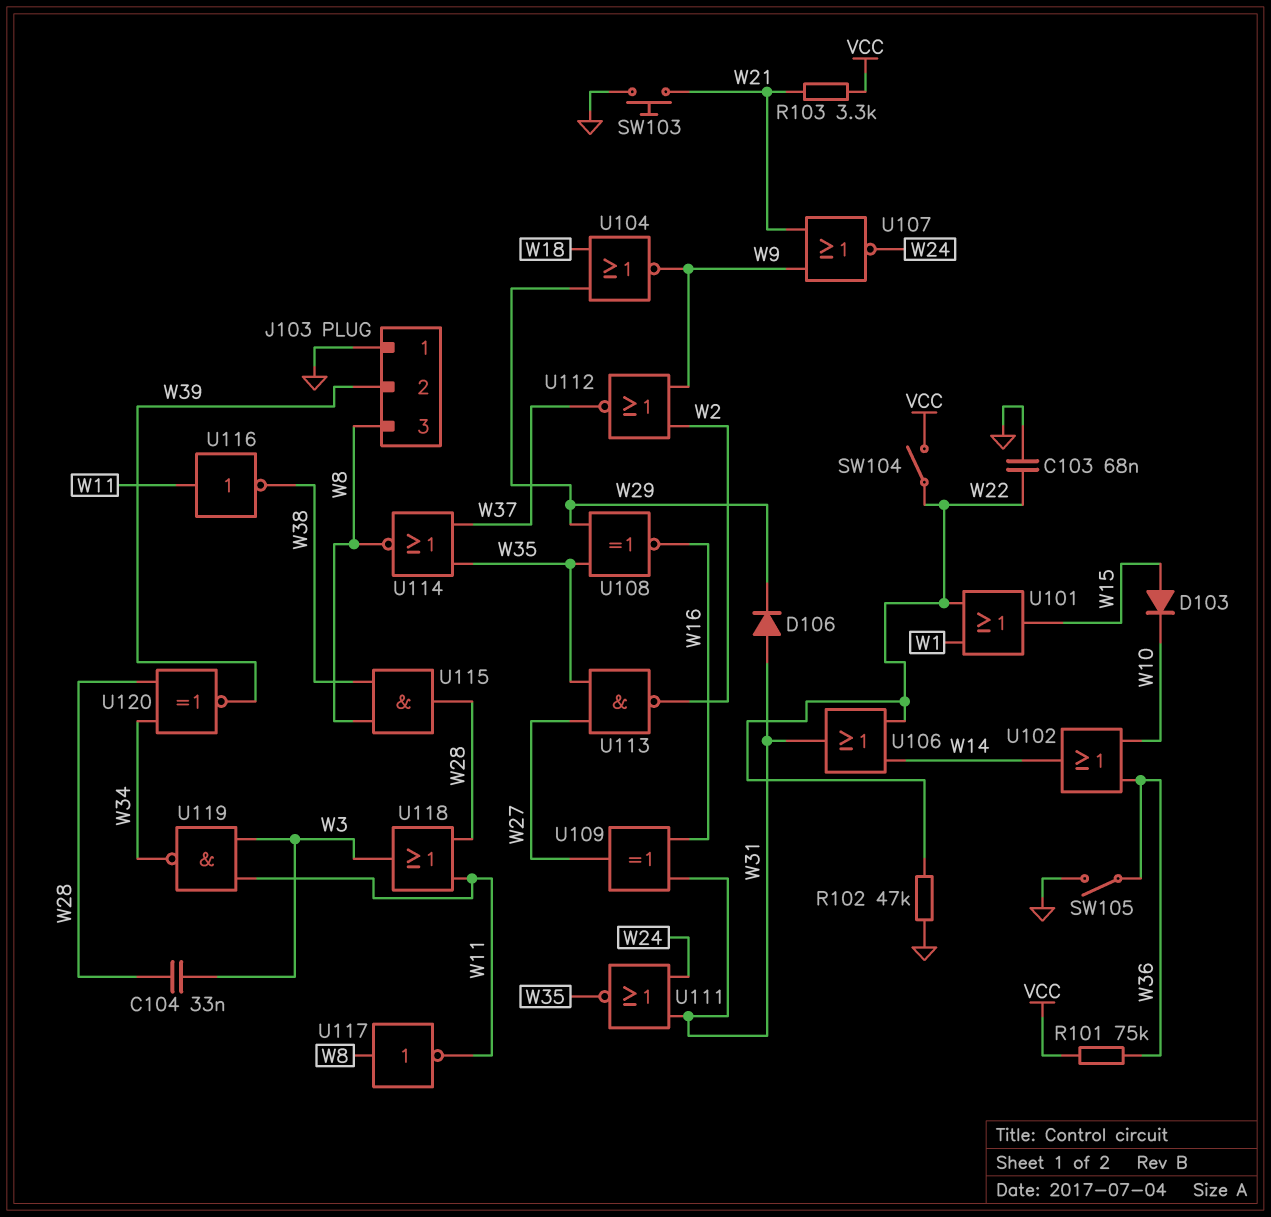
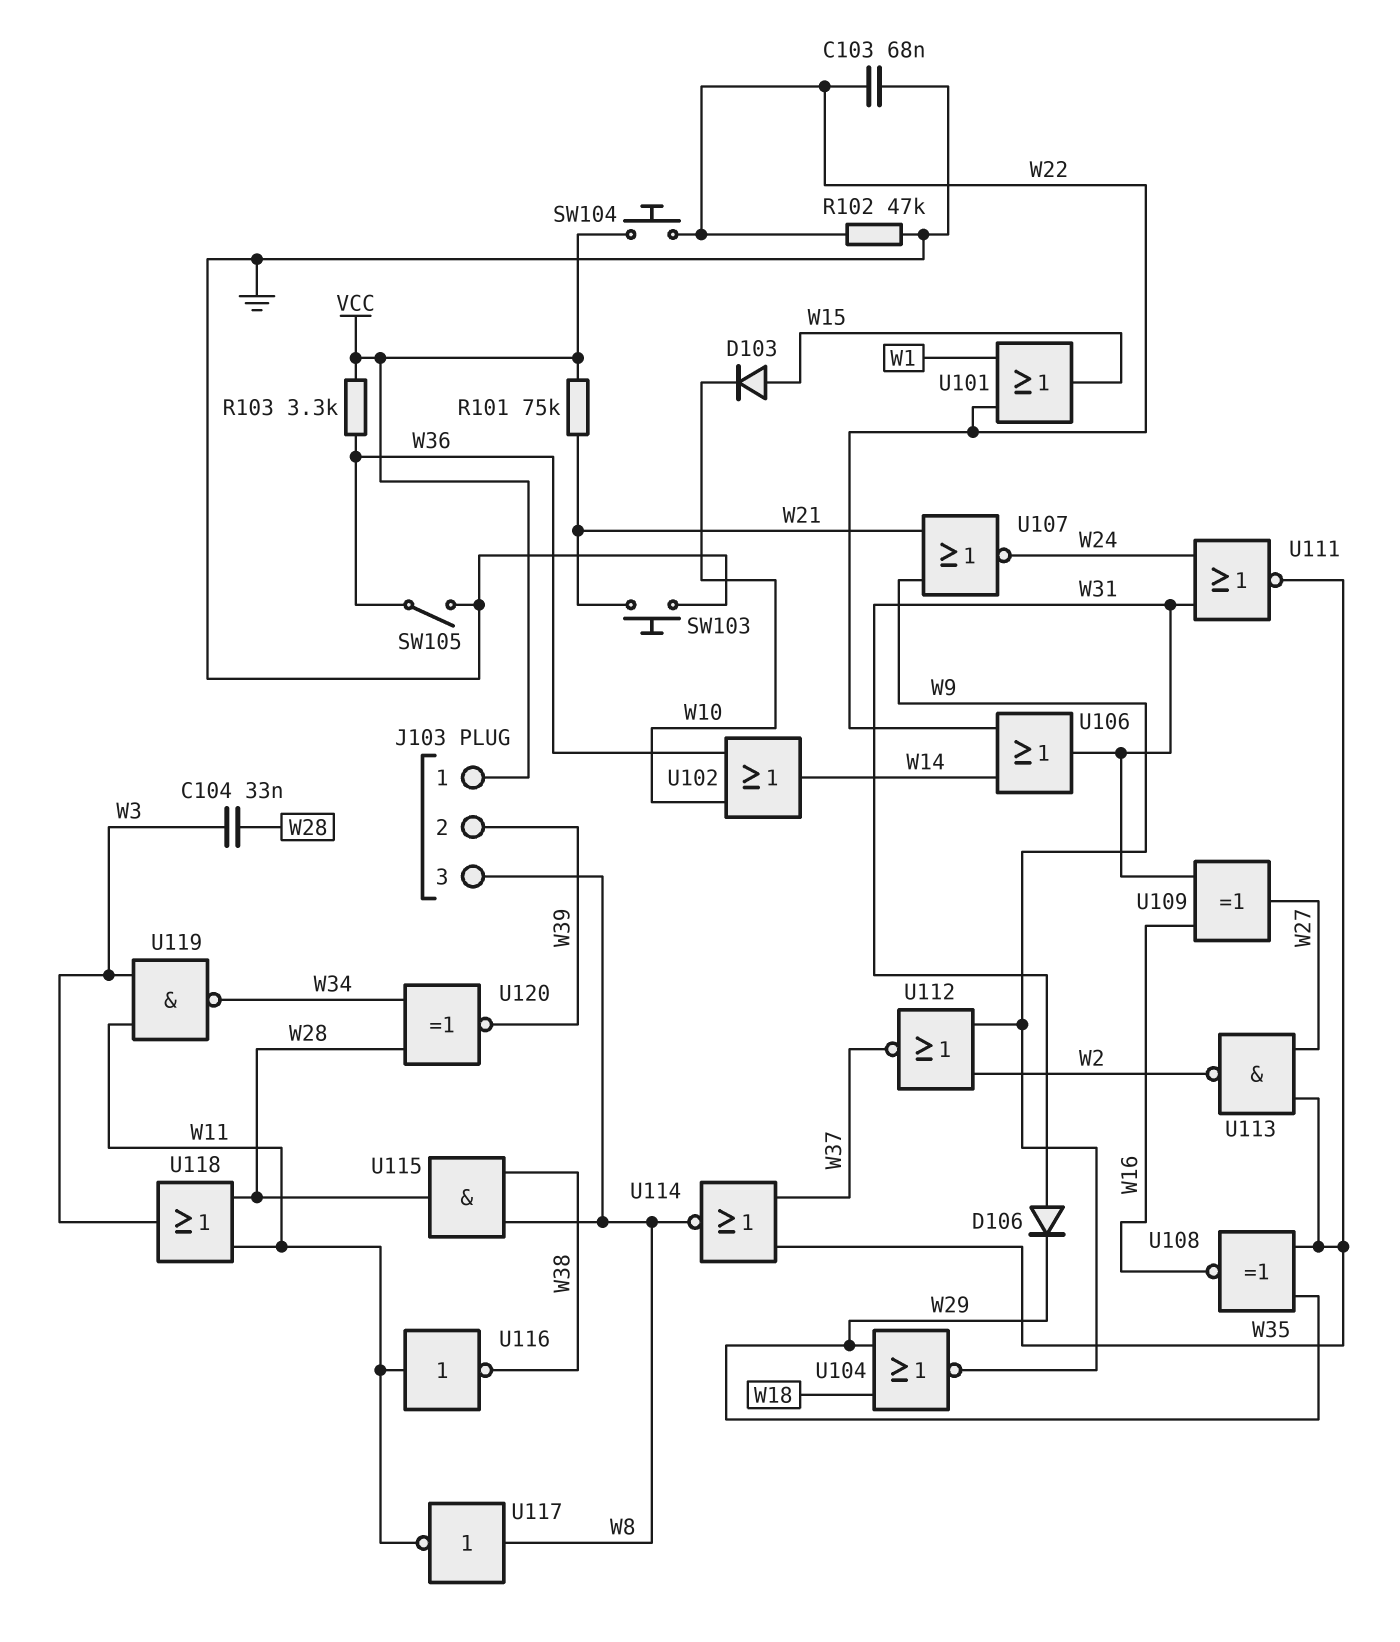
J103 pin 1: GND -> VCC
R101: 75k (VCC, W36) -> 75k (VCC, W21)
R103: 3.3k (VCC, W21) -> 3.3k (VCC, W36)
SW104: switch (VCC, W22) -> button (VCC, W22)

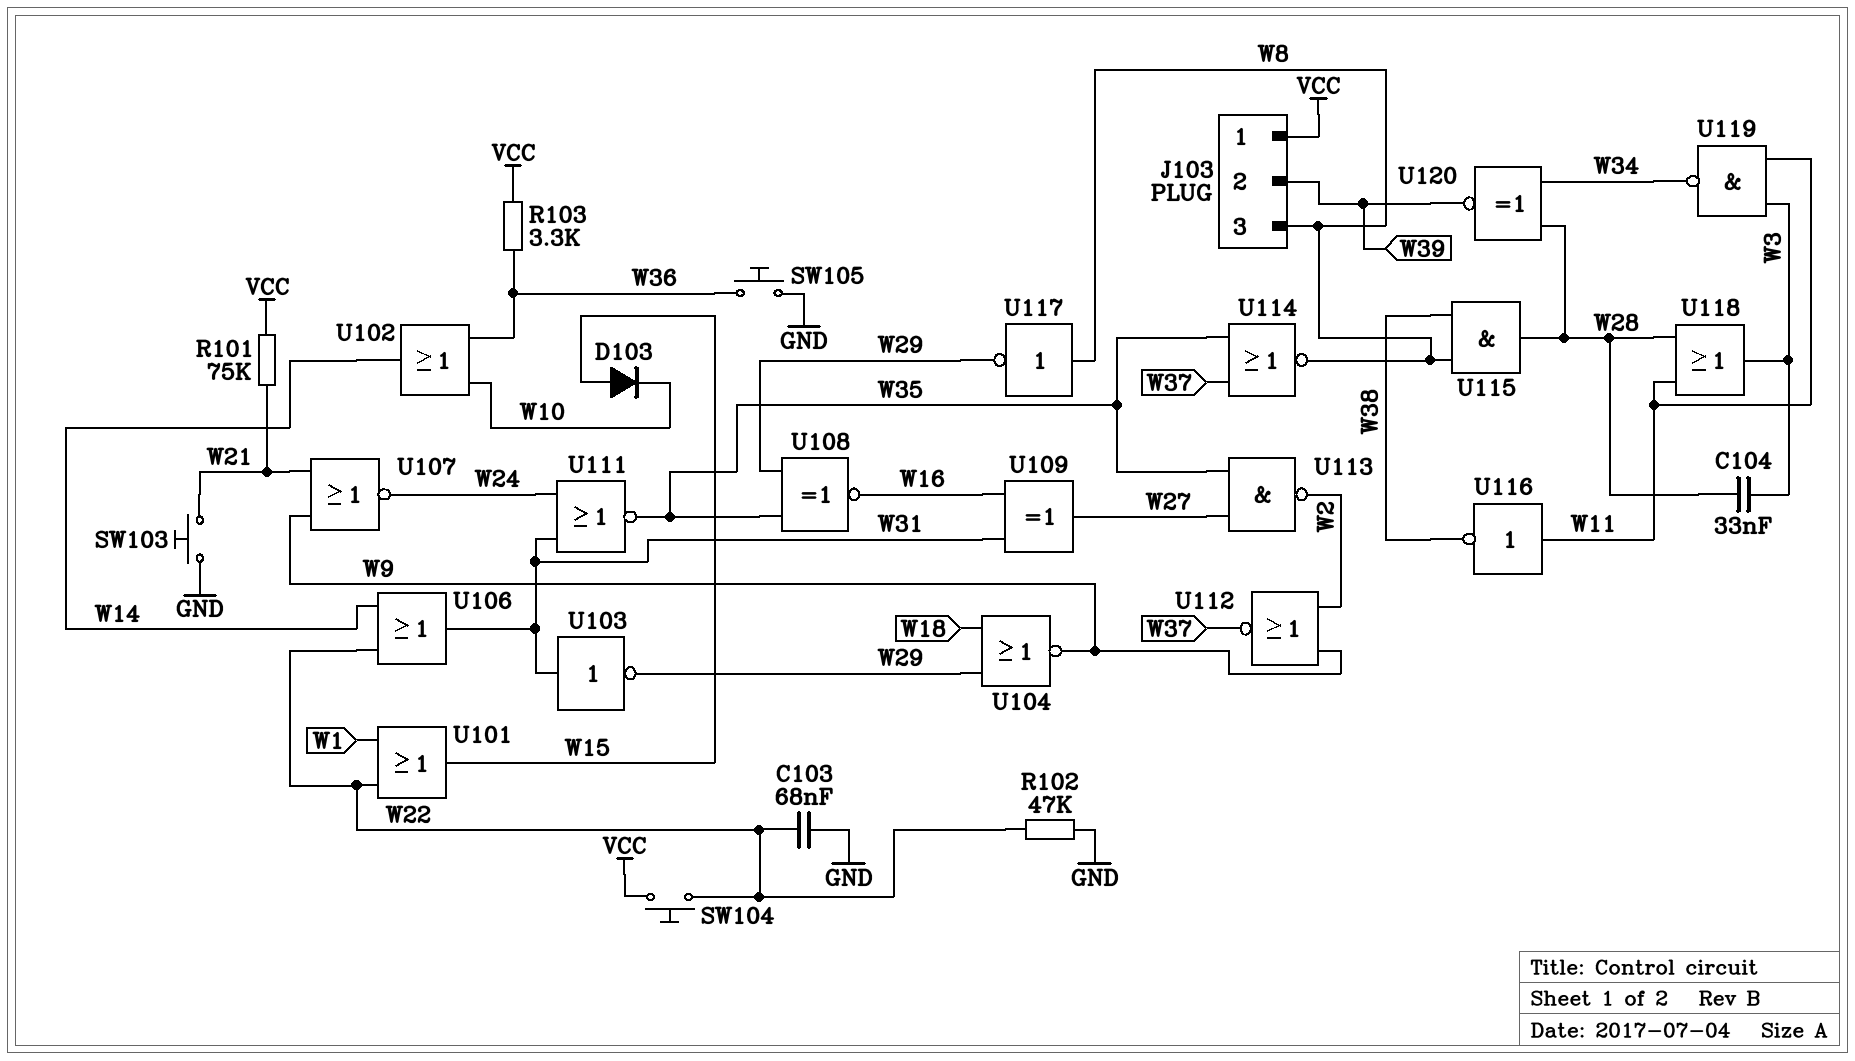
D106: diode (A W31, K W29) -> none
SW105: switch (GND, W36) -> button (GND, W36)
U103: none -> NOT (in W31, out W29)
U117: NOT (in W8, out W11) -> NOT (in W8, out W29)

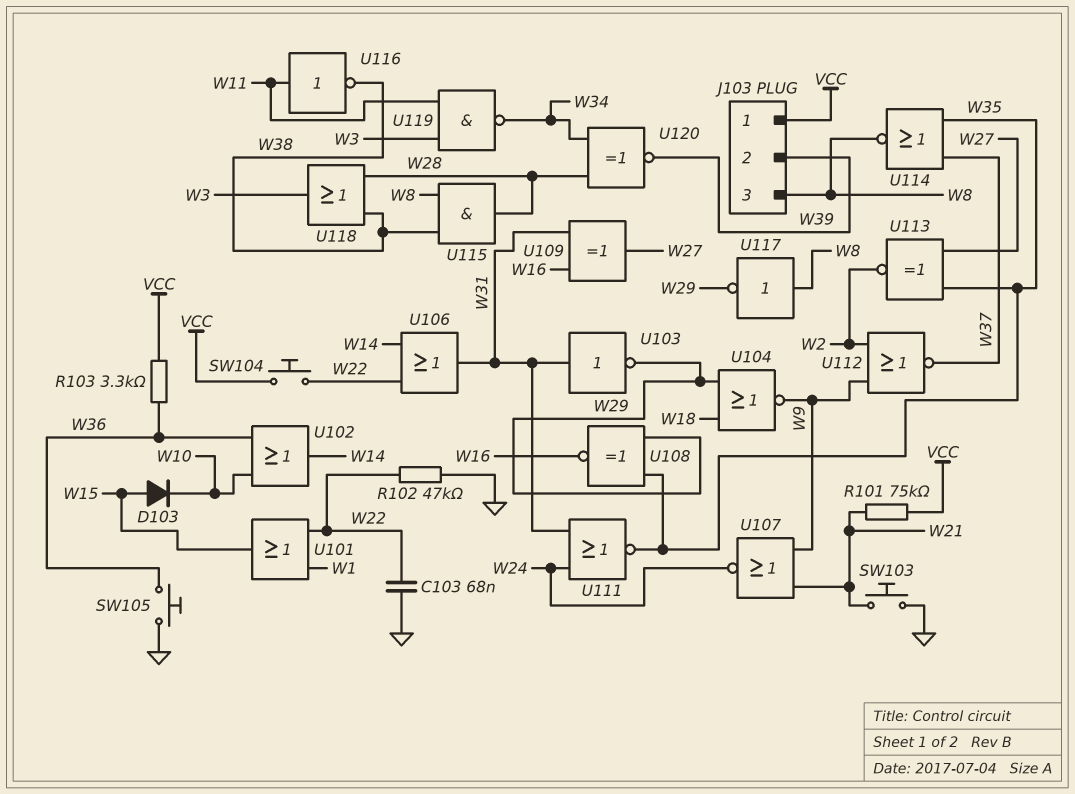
C104: 33nF (W3, W28) -> none
U113: NAND (in W27, in W35, out W2) -> XNOR (in W27, in W35, out W2)
U118: OR (in W11, in W28, out W3) -> OR (in W28, in W38, out W3)

